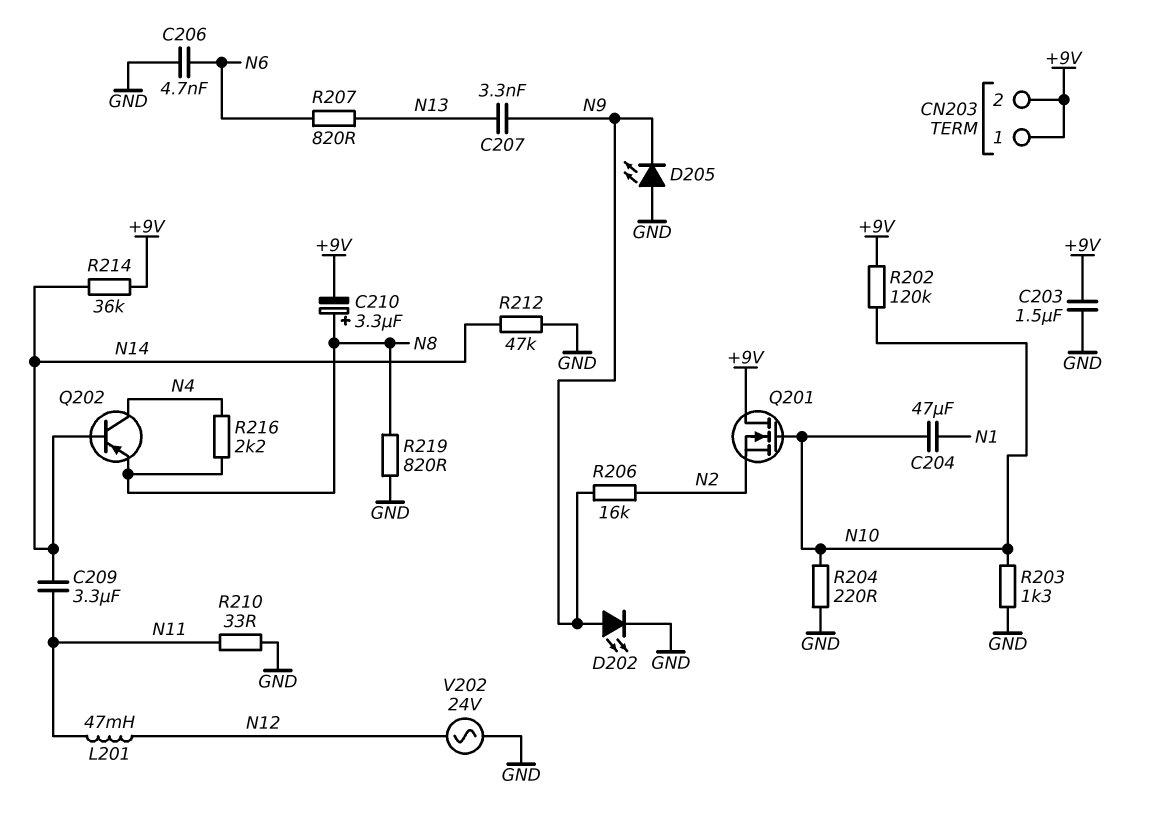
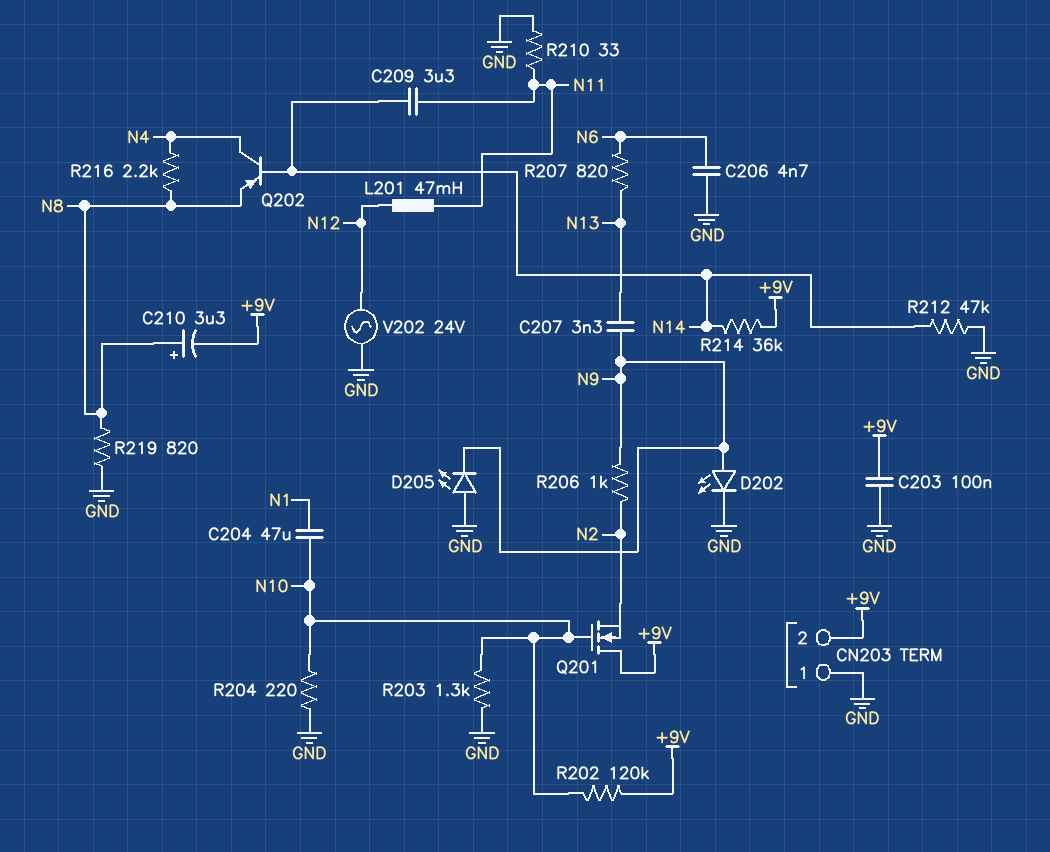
C203: 1.5uF (+9V, GND) -> 100nF (+9V, GND)
CN203 pin 1: +9V -> GND
R206: 16k (N2, N9) -> 1k (N2, N9)

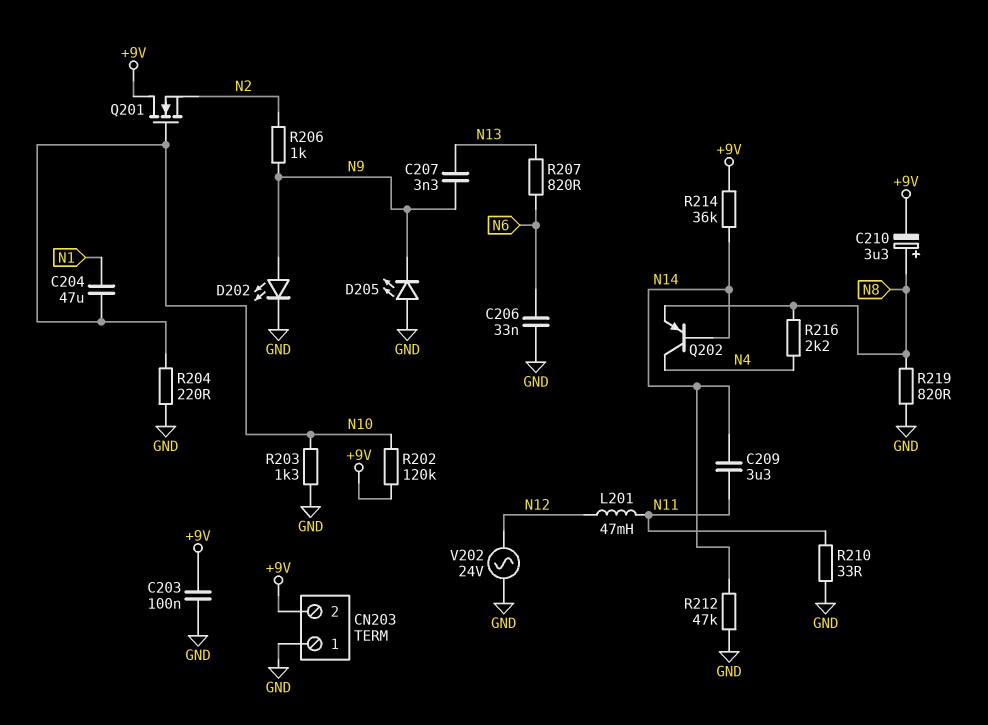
C206: 4.7nF (GND, N6) -> 33nF (GND, N6)

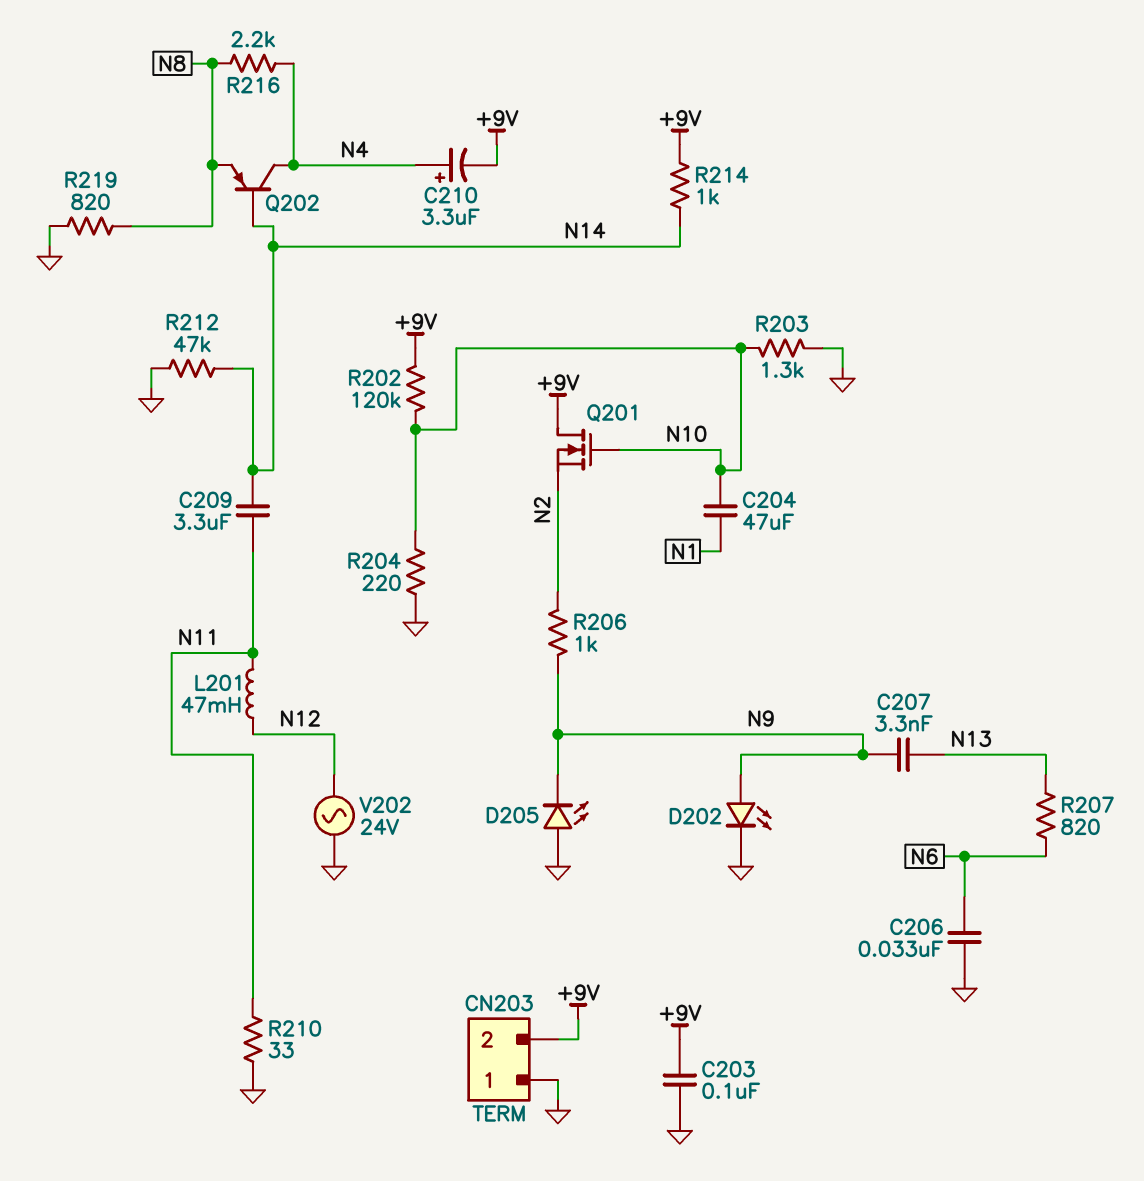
C210: 3.3uF (plus N8, minus +9V) -> 3.3uF (plus N4, minus +9V)
R214: 36k (+9V, N14) -> 1k (+9V, N14)

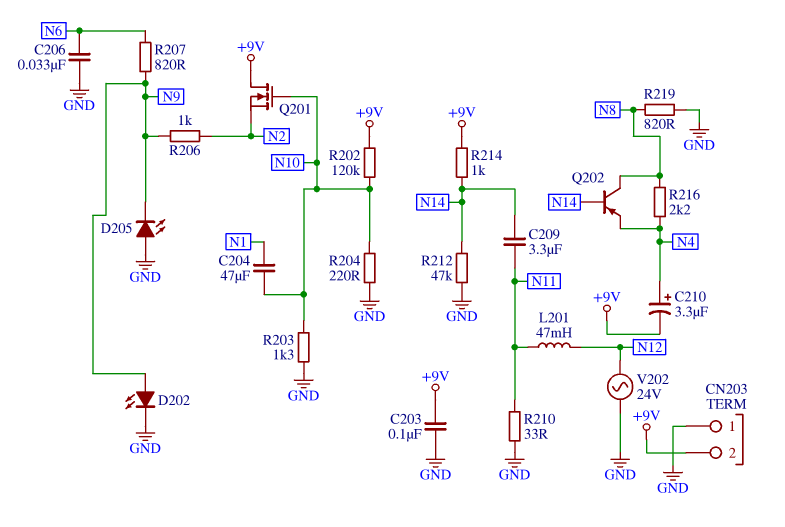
C207: 3.3nF (N9, N13) -> none
Q202: PNP (B N14, C N4, E N8) -> PNP (B N14, C N8, E N4)
R207: 820 (N6, N13) -> 820 (N6, N9)

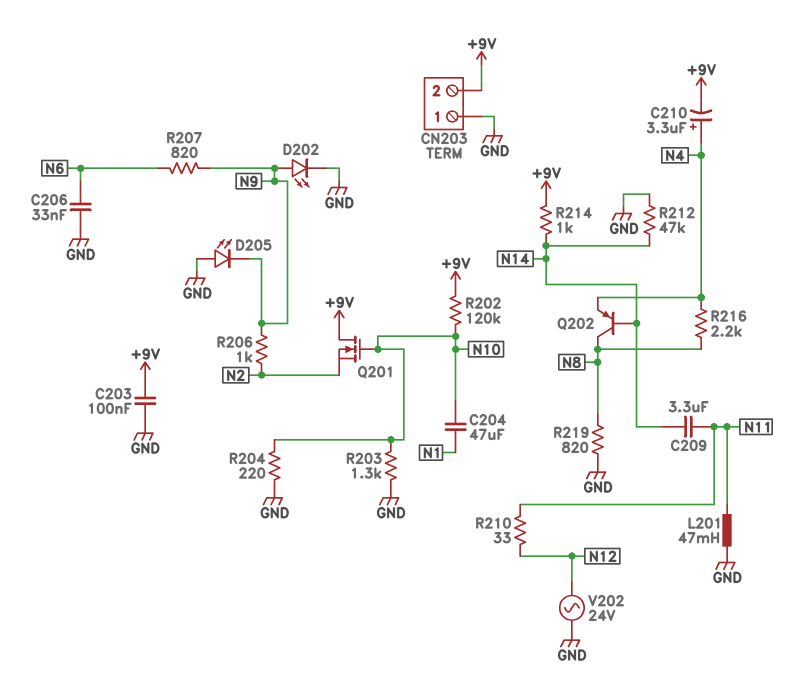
L201: 47mH (N11, N12) -> 47mH (GND, N11)
R210: 33 (GND, N11) -> 33 (N11, N12)

